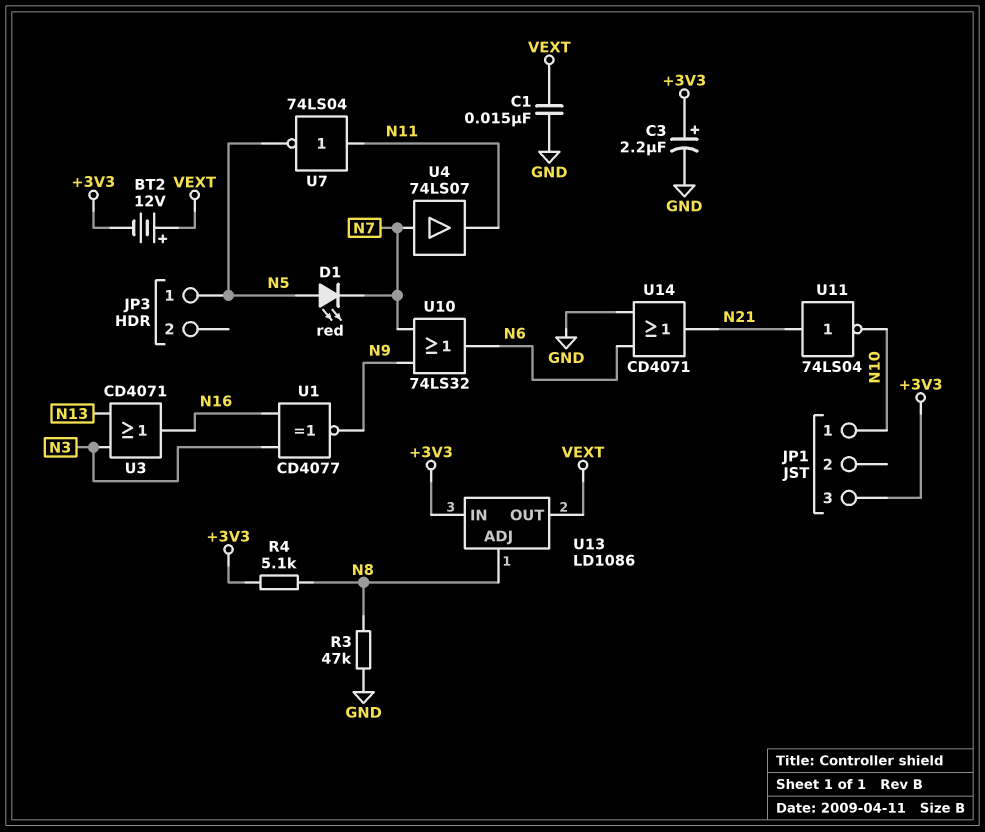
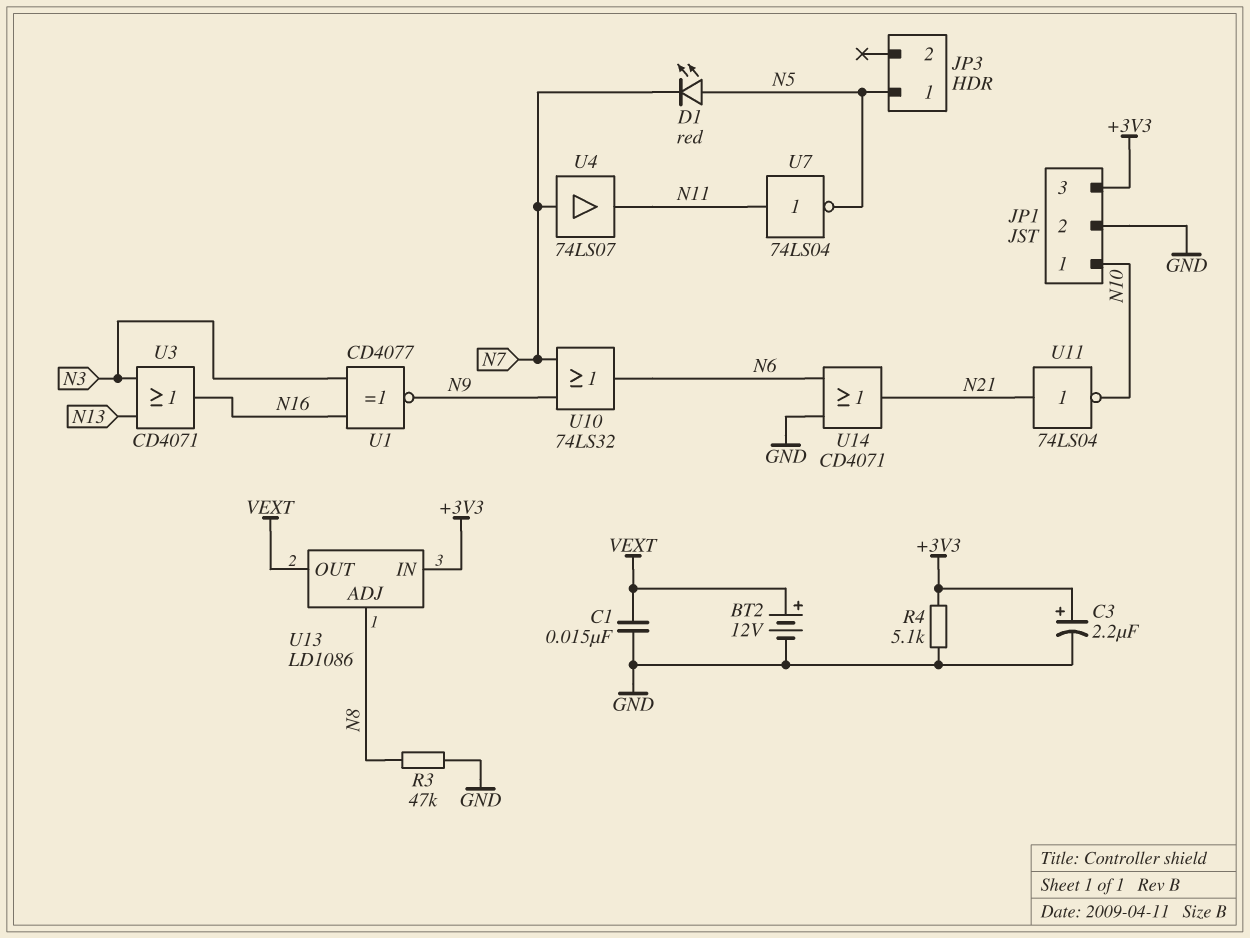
BT2: 12V (plus VEXT, minus +3V3) -> 12V (plus VEXT, minus GND)
JP1 pin 2: none -> GND
R4: 5.1k (+3V3, N8) -> 5.1k (+3V3, GND)

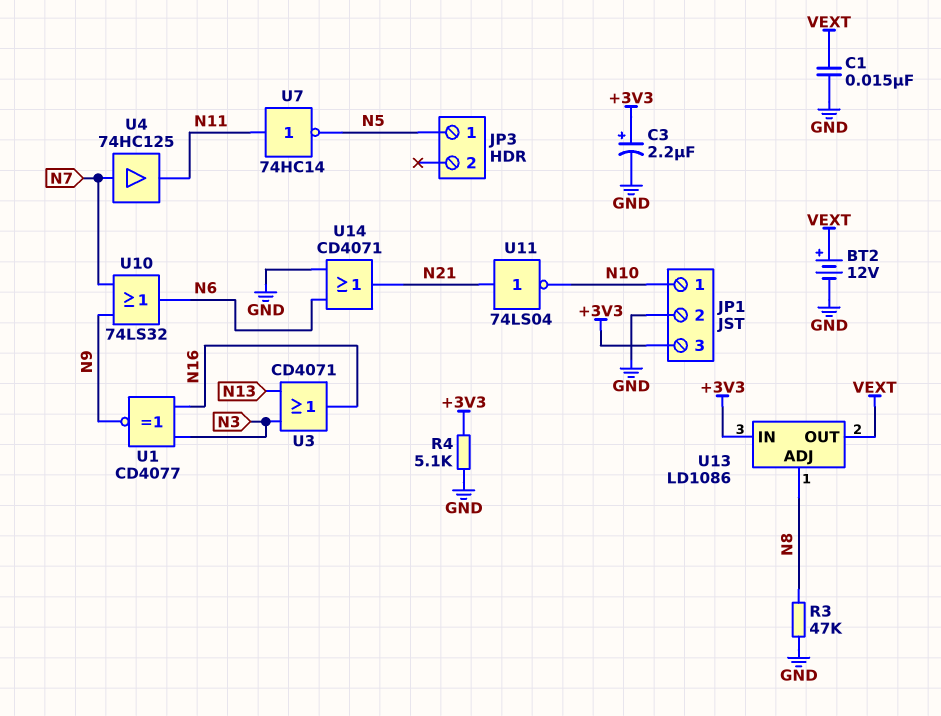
D1: LED red (A N5, K N7) -> none
U4: buffer 74LS07 (in N7, out N11) -> buffer 74HC125 (in N7, out N11)
U7: NOT 74LS04 (in N11, out N5) -> NOT 74HC14 (in N11, out N5)

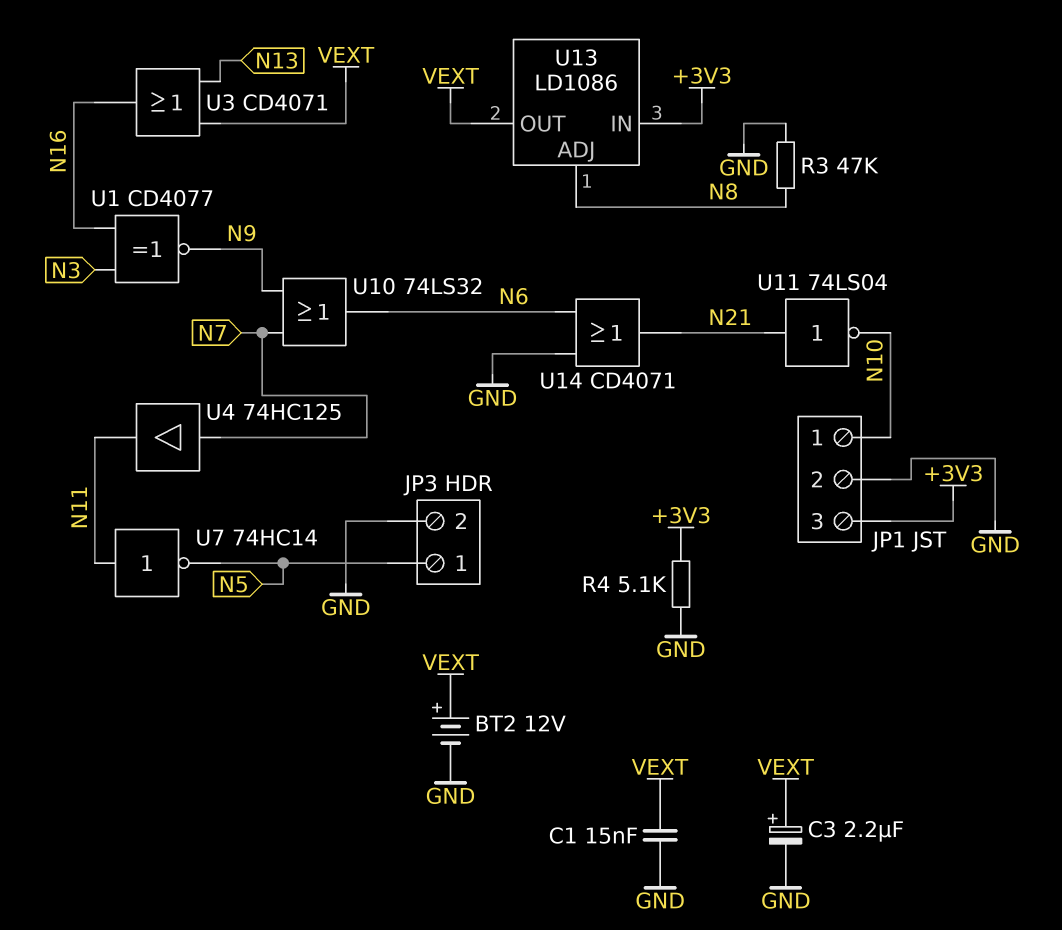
C3: 2.2uF (plus +3V3, minus GND) -> 2.2uF (plus VEXT, minus GND)
JP3 pin 2: none -> GND
U3: OR CD4071 (in N3, in N13, out N16) -> OR CD4071 (in N13, in VEXT, out N16)

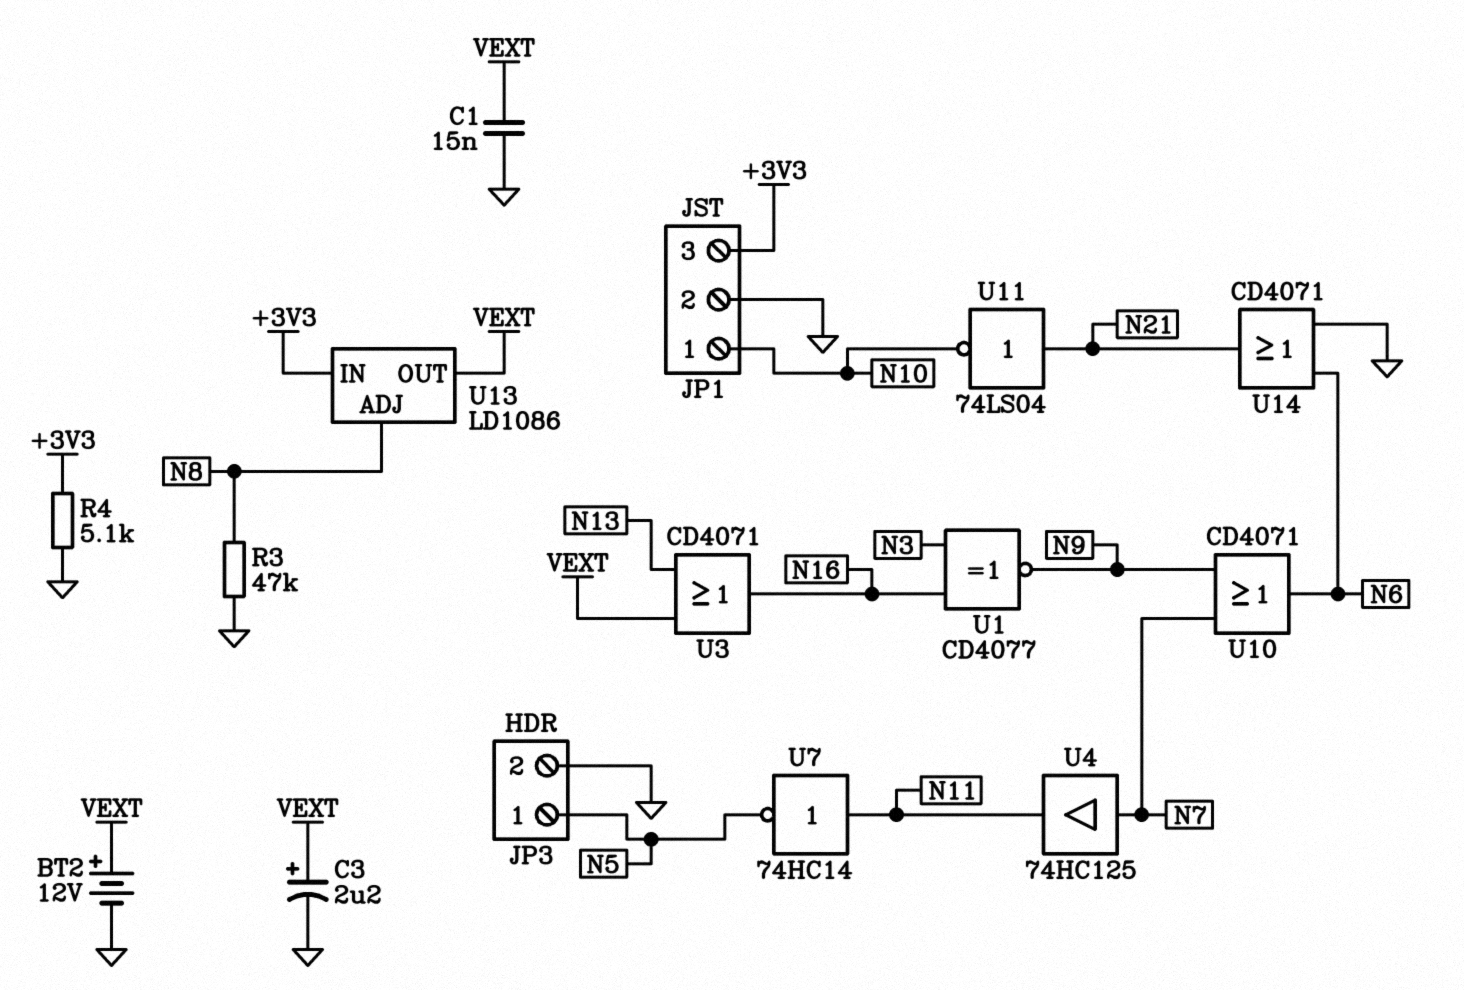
U10: OR 74LS32 (in N7, in N9, out N6) -> OR CD4071 (in N7, in N9, out N6)

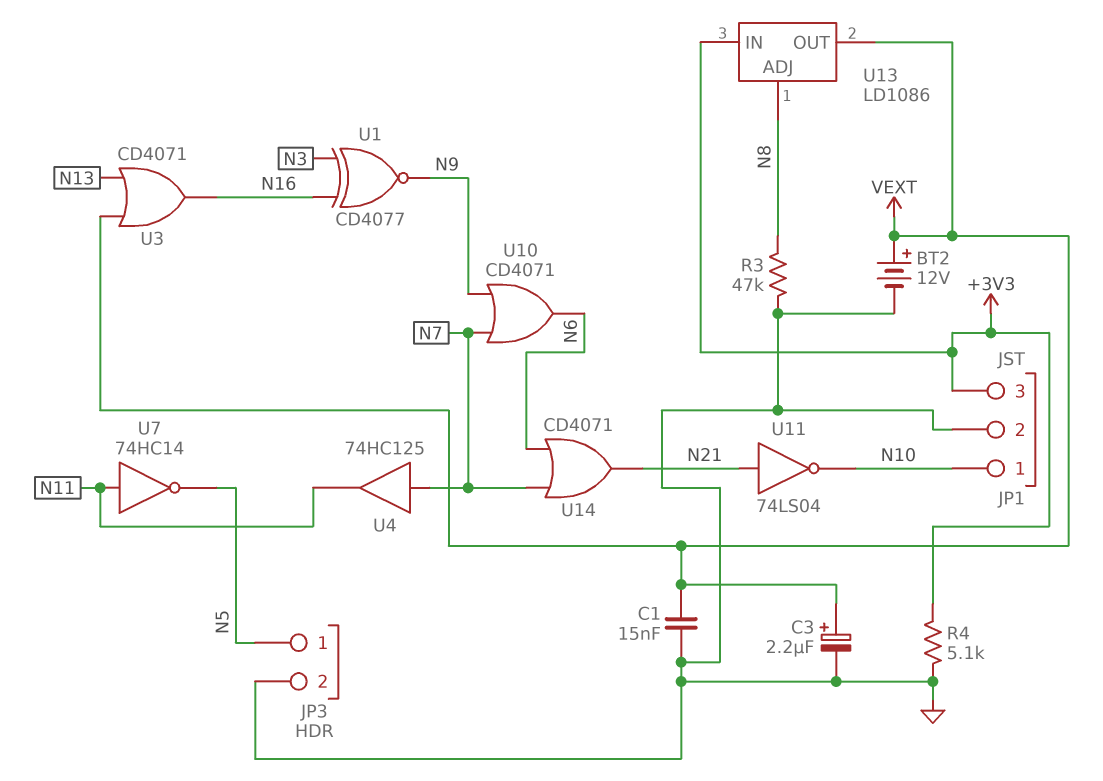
U14: OR CD4071 (in GND, in N6, out N21) -> OR CD4071 (in N6, in N7, out N21)

